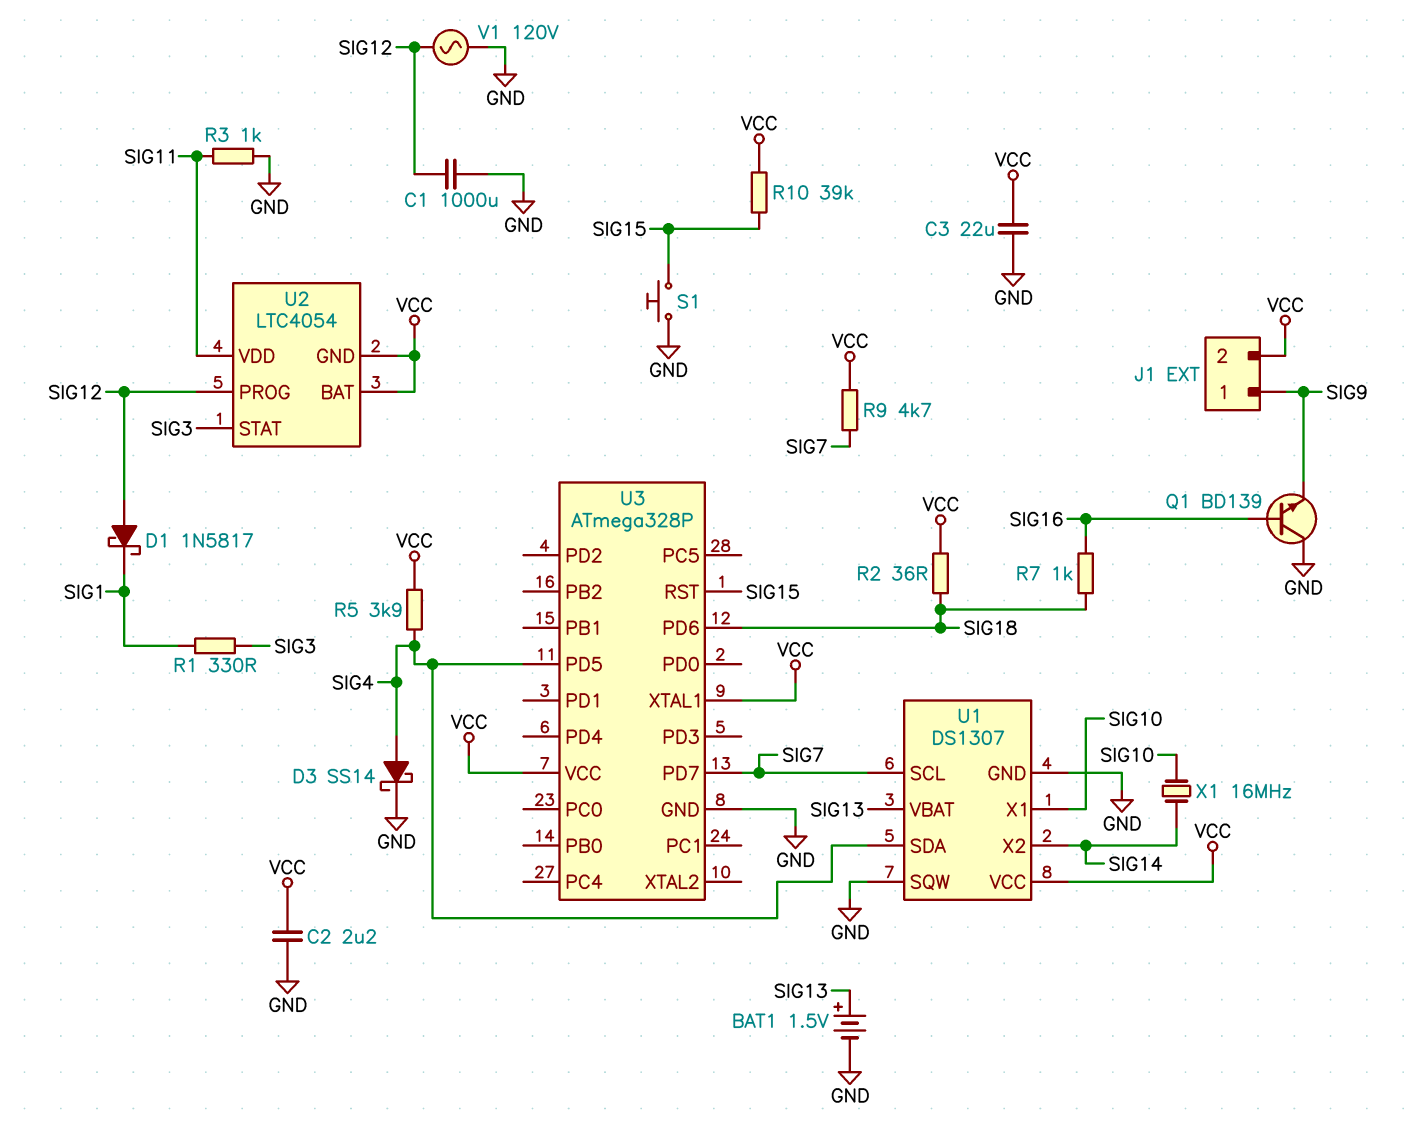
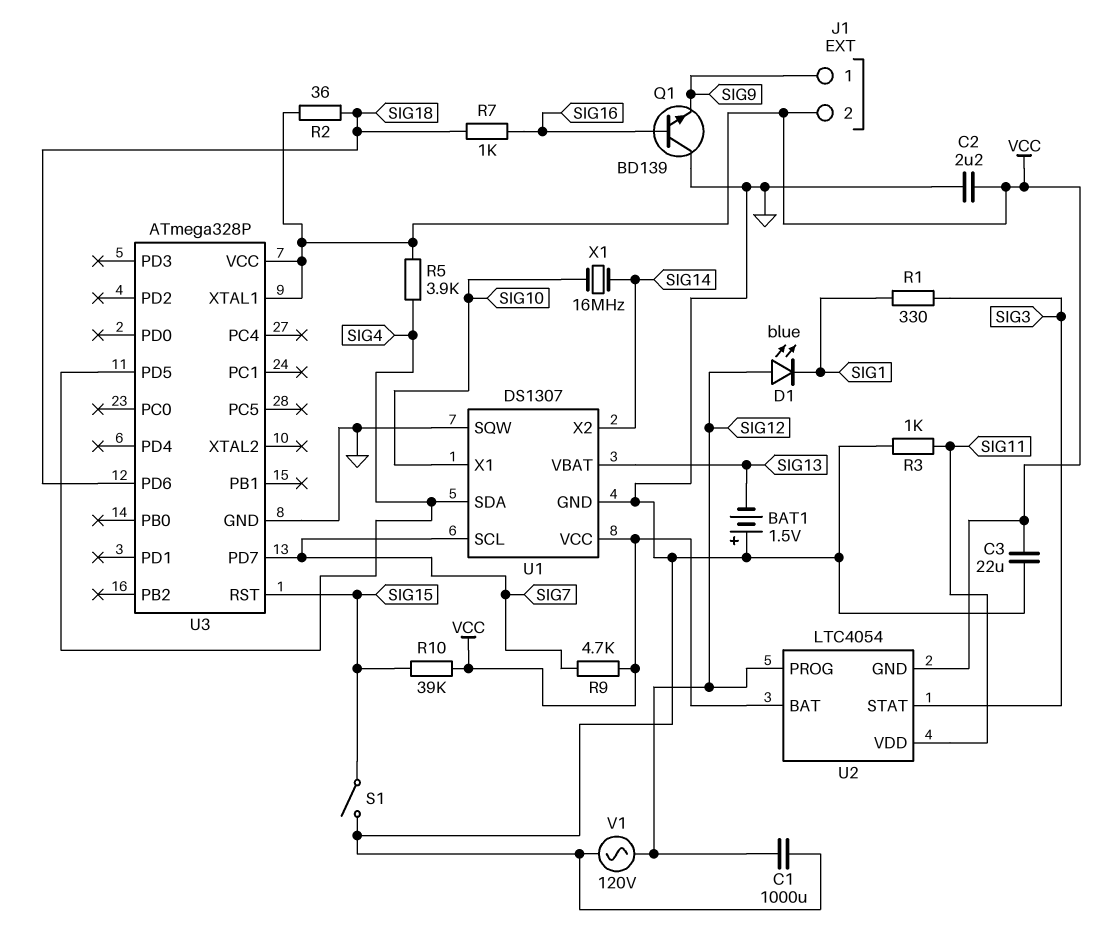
BAT1: 1.5V (plus SIG13, minus GND) -> 1.5V (plus GND, minus SIG13)
D1: schottky 1N5817 (A SIG12, K SIG1) -> LED blue (A SIG12, K SIG1)
D3: schottky SS14 (A SIG4, K GND) -> none
S1: button (GND, SIG15) -> switch (GND, SIG15)

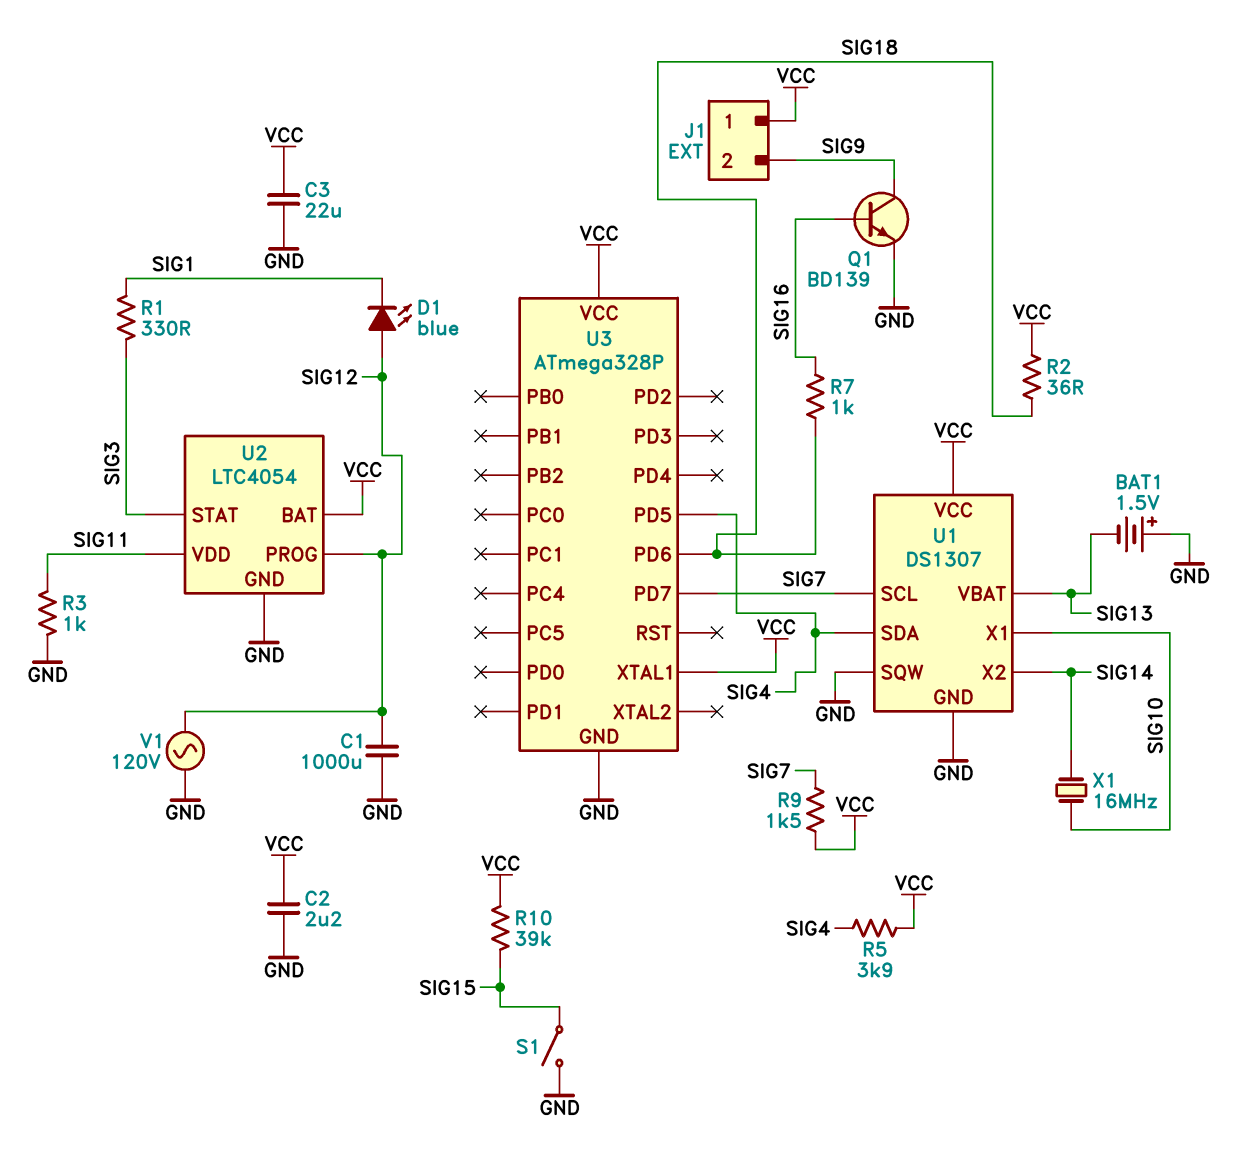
J1 pin 1: SIG9 -> VCC
J1 pin 2: VCC -> SIG9
Q1: NPN BD139 (B SIG16, C GND, E SIG9) -> NPN BD139 (B SIG16, C SIG9, E GND)
R9: 4.7k (SIG7, VCC) -> 1.5k (SIG7, VCC)
U2 pin GND: VCC -> GND
U3 pin RST: SIG15 -> none

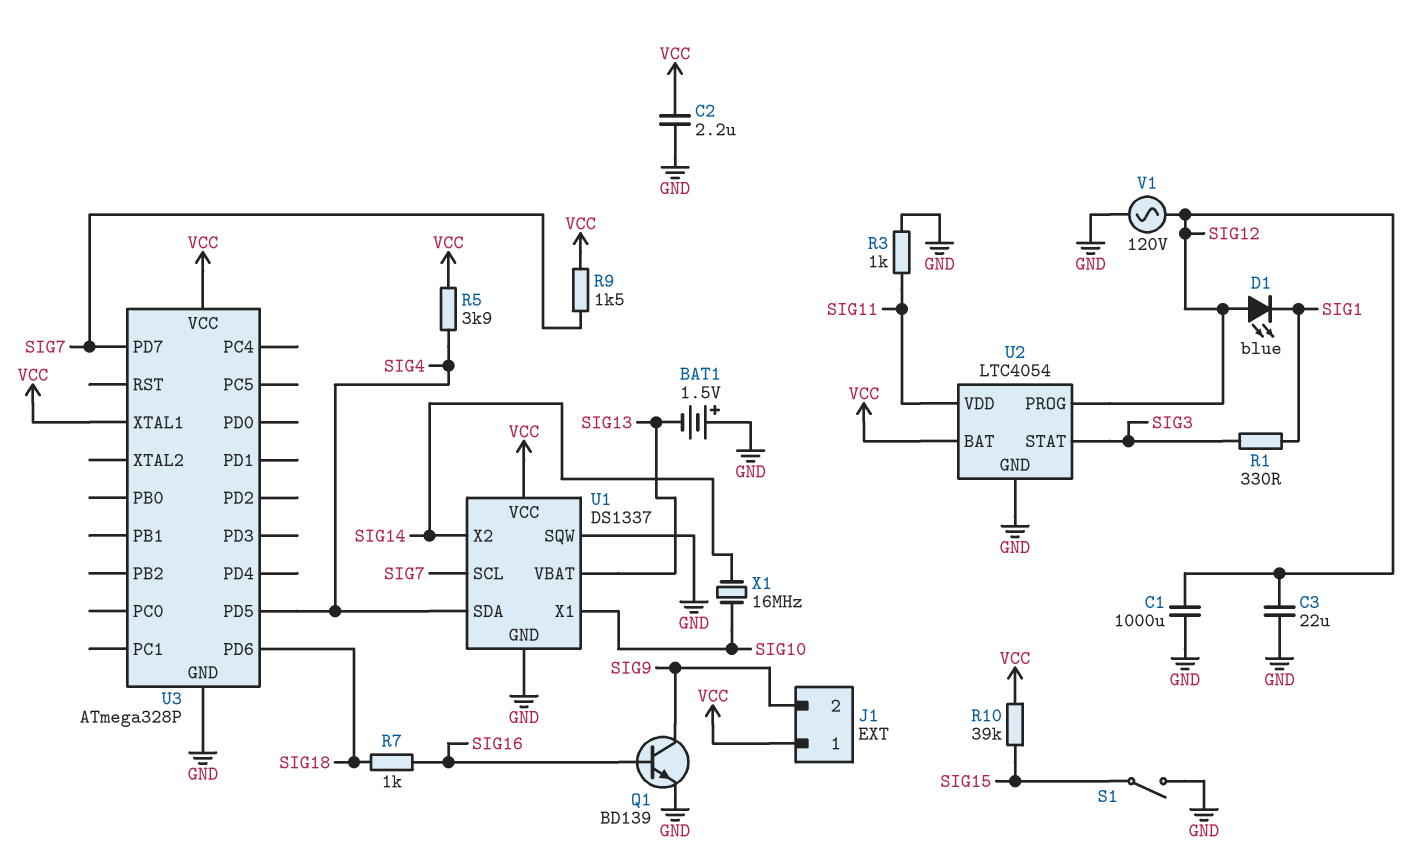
C3: 22uF (GND, VCC) -> 22uF (GND, SIG12)
R2: 36 (SIG18, VCC) -> none
U1: DS1307 -> DS1337

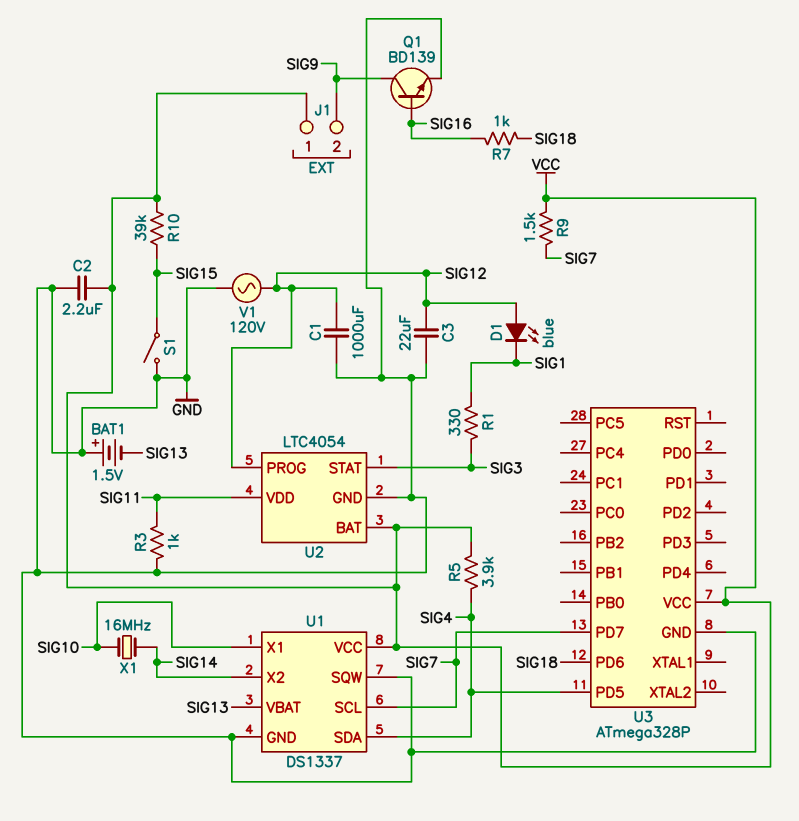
U3 pin XTAL1: VCC -> none

